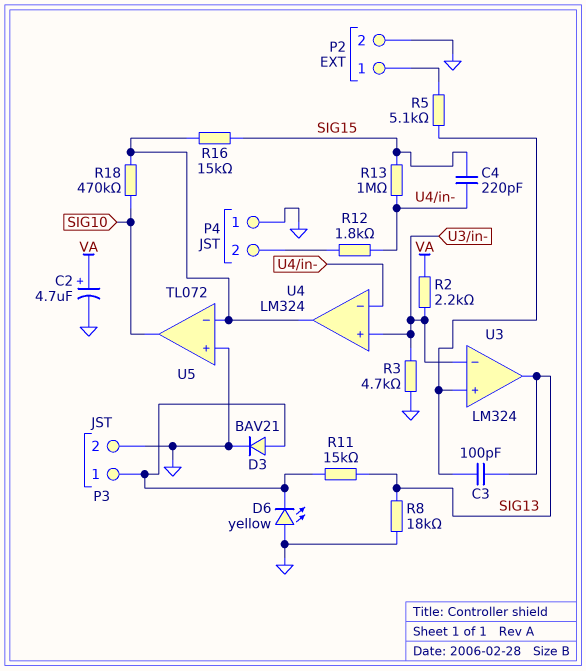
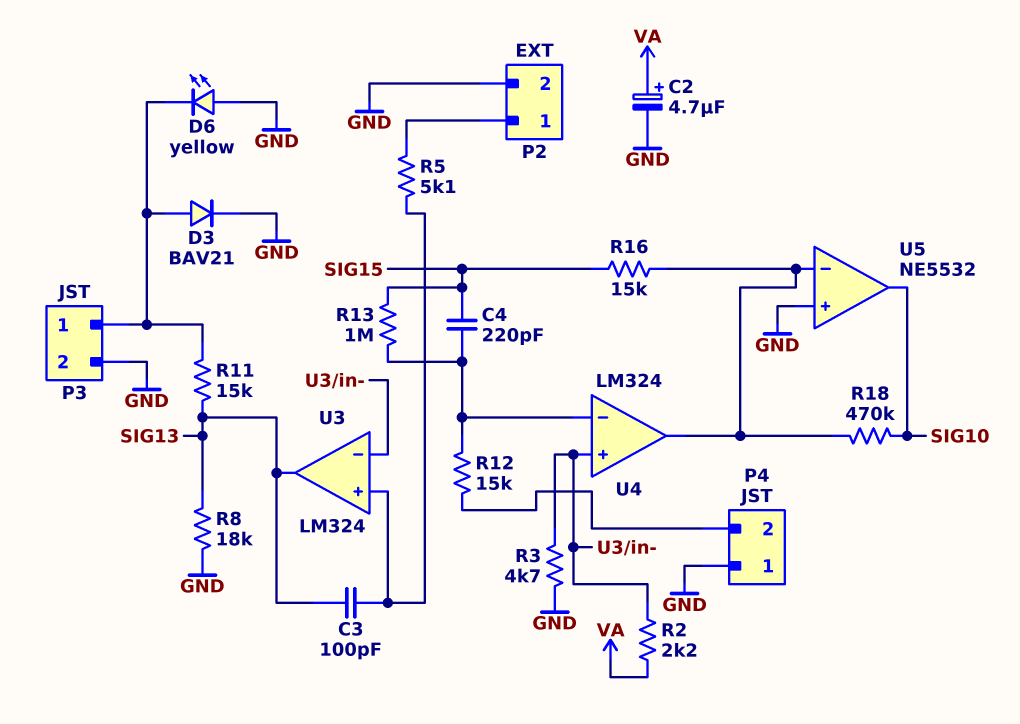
R12: 1.8k (P4/2, U4/in-) -> 15k (P4/2, U4/in-)
U5: TL072 -> NE5532

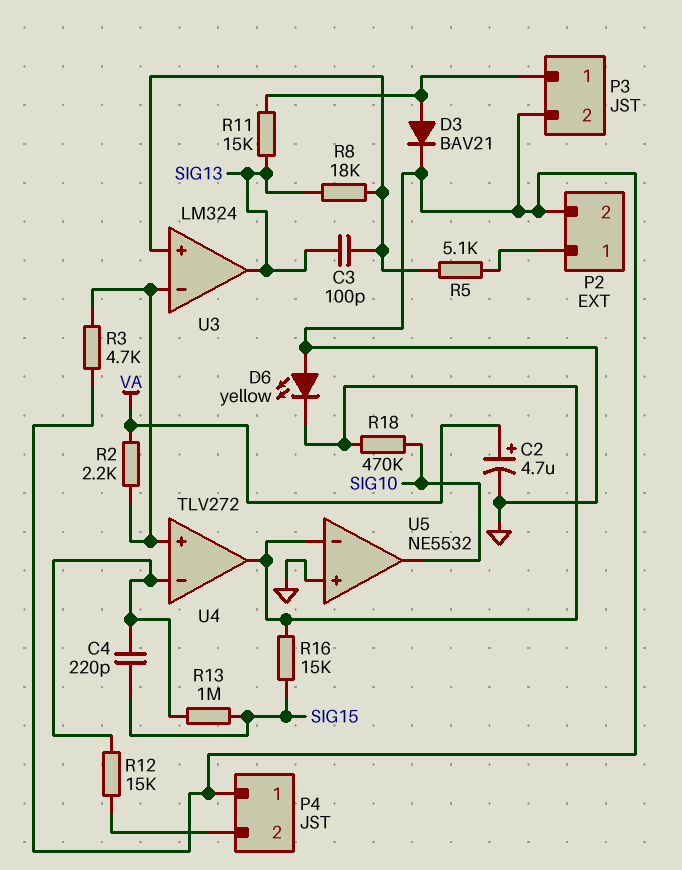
D6: LED yellow (A GND, K P3/1) -> LED yellow (A GND, K U4/out)
R8: 18k (GND, SIG13) -> 18k (SIG13, U3/in+)
U4: LM324 -> TLV272

